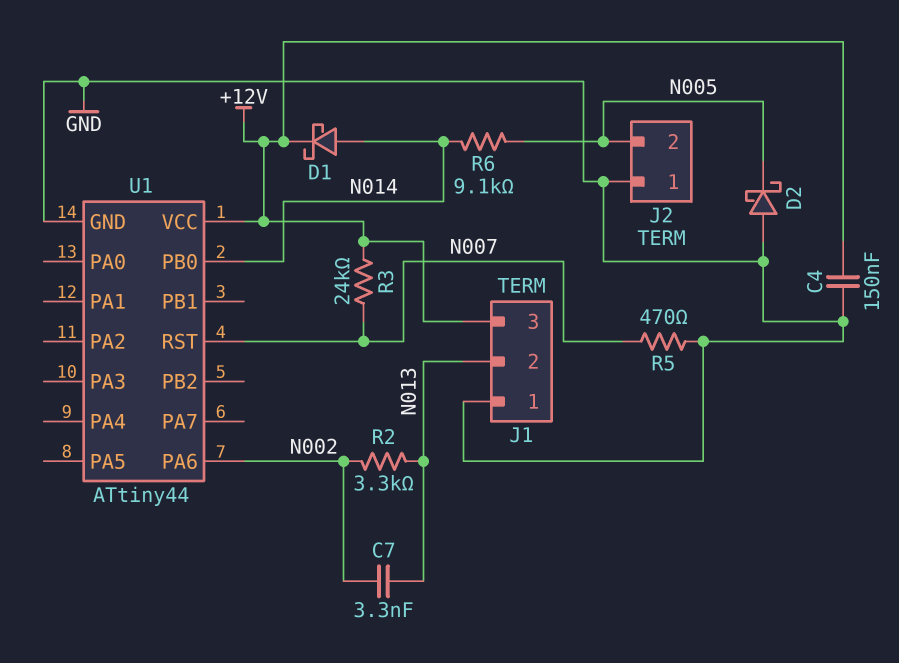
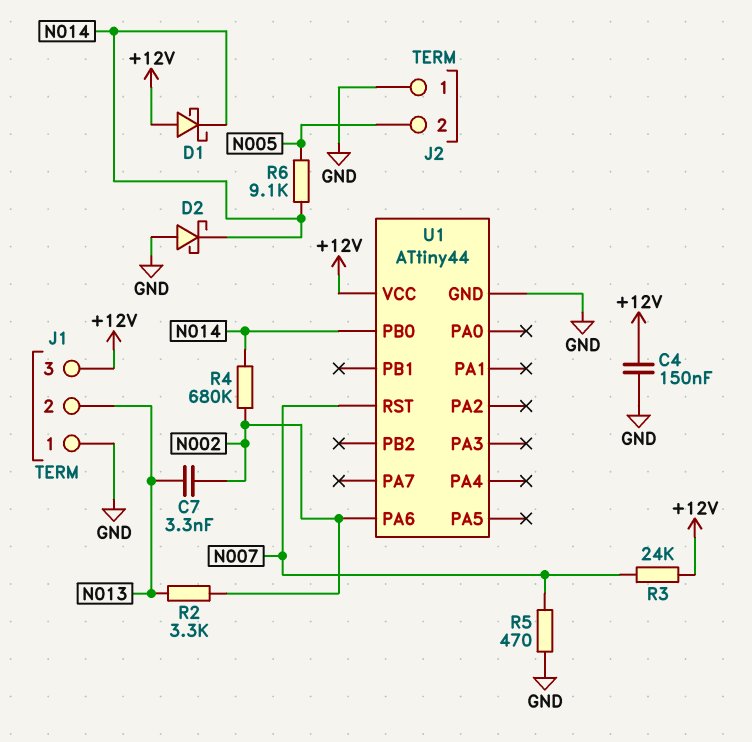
D1: schottky (A N014, K +12V) -> schottky (A +12V, K N014)
D2: schottky (A GND, K N005) -> schottky (A GND, K N014)
R4: none -> 680k (N002, N014)

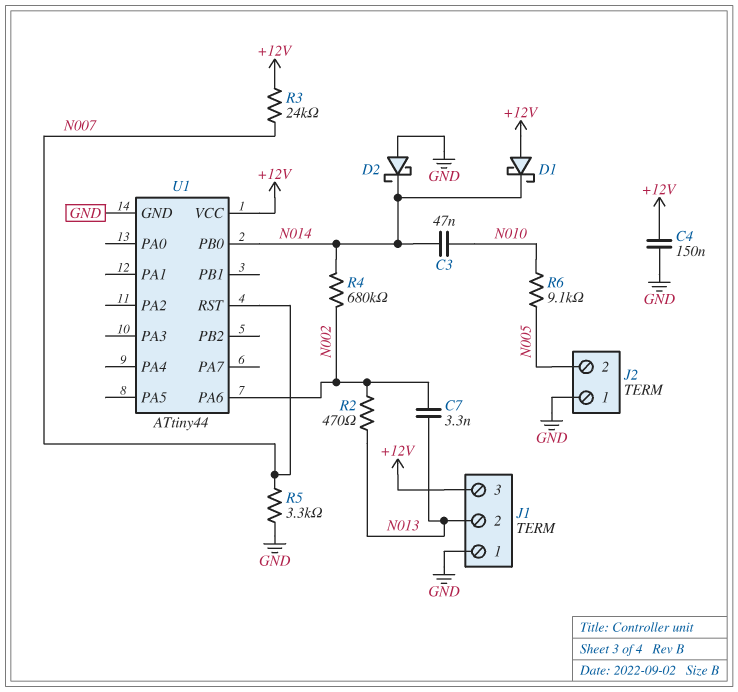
C3: none -> 47nF (N010, N014)
R2: 3.3k (N002, N013) -> 470 (N002, N013)
R5: 470 (GND, N007) -> 3.3k (GND, N007)
R6: 9.1k (N005, N014) -> 9.1k (N005, N010)

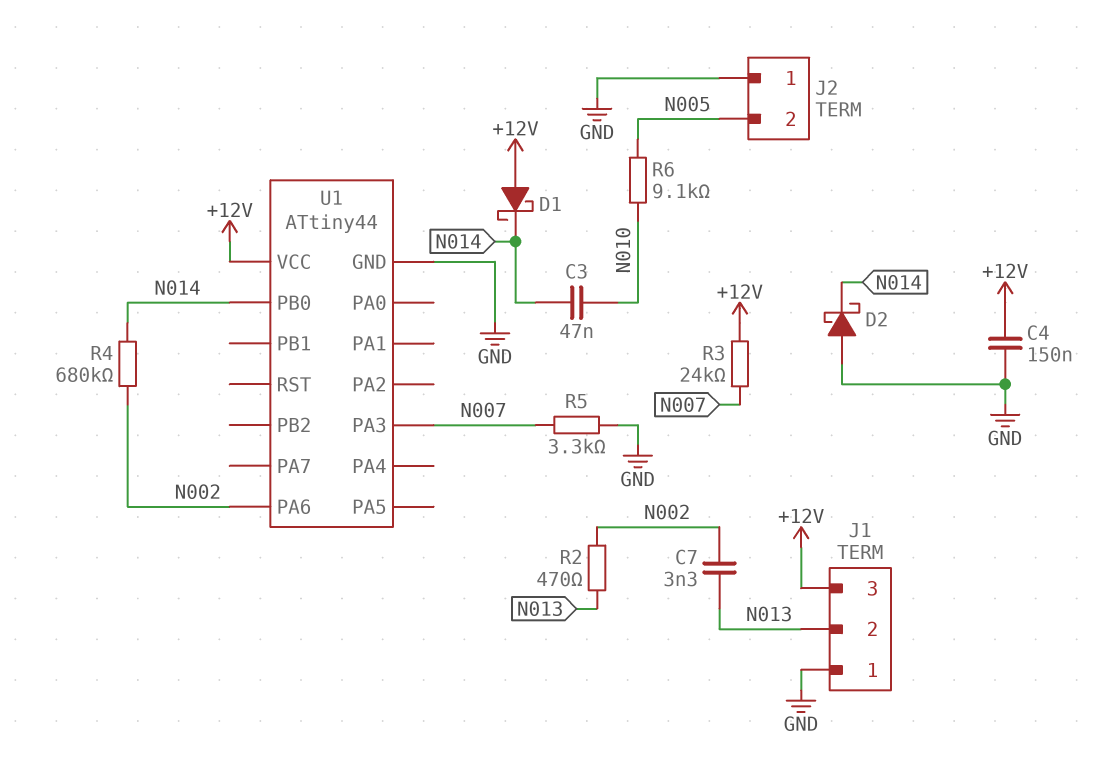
U1 pin PA3: none -> N007
U1 pin RST: N007 -> none

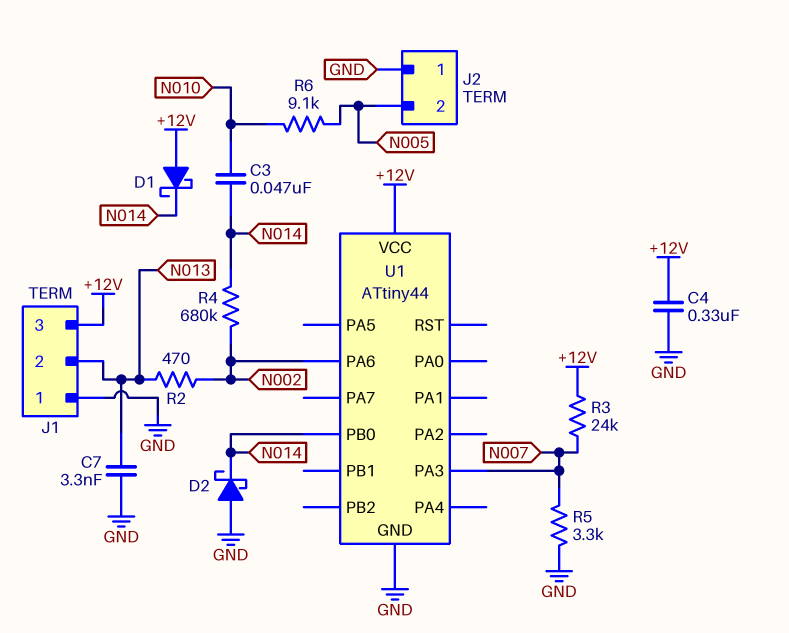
C4: 150nF (+12V, GND) -> 330nF (+12V, GND)
C7: 3.3nF (N002, N013) -> 3.3nF (GND, N013)

